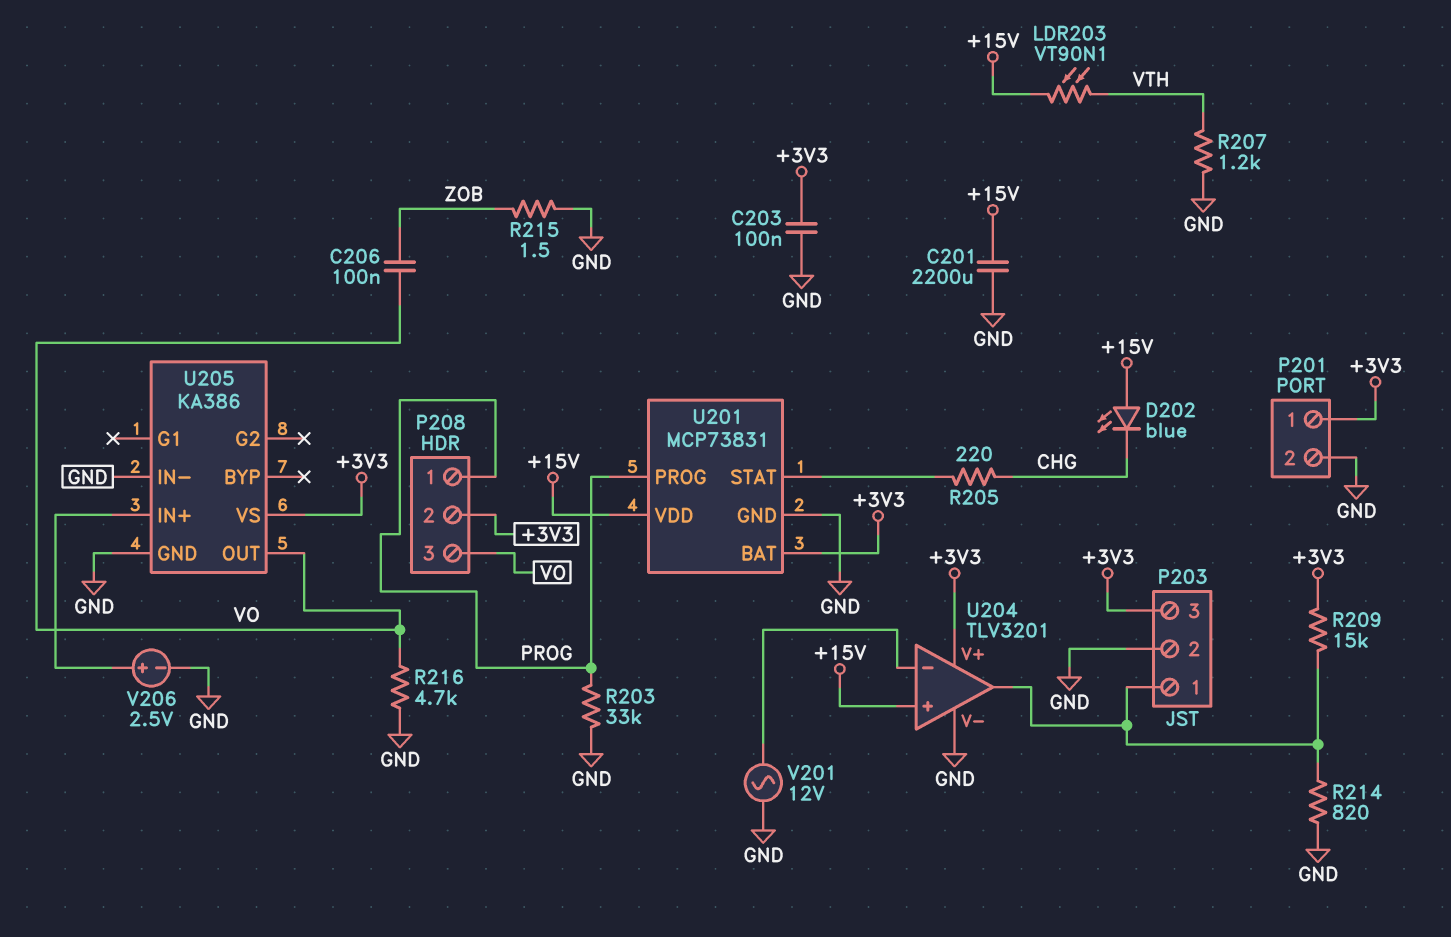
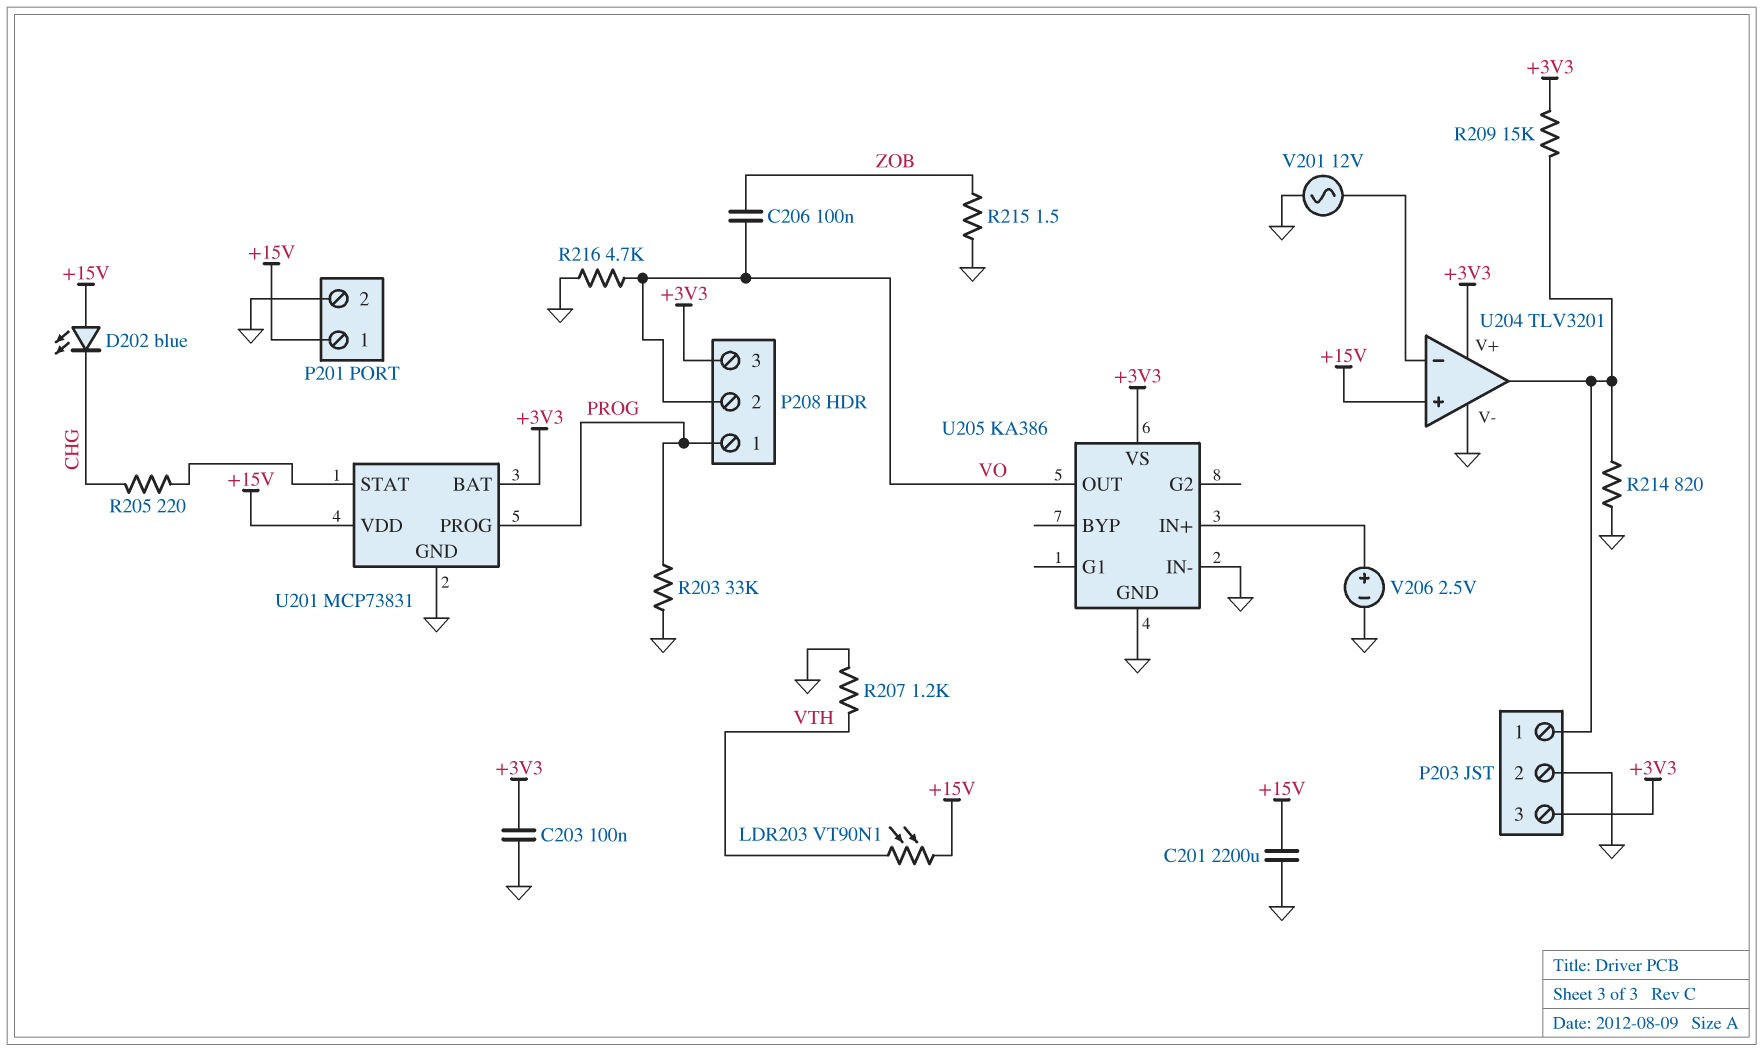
P201 pin 1: +3V3 -> +15V
P208 pin 2: +3V3 -> VO
P208 pin 3: VO -> +3V3

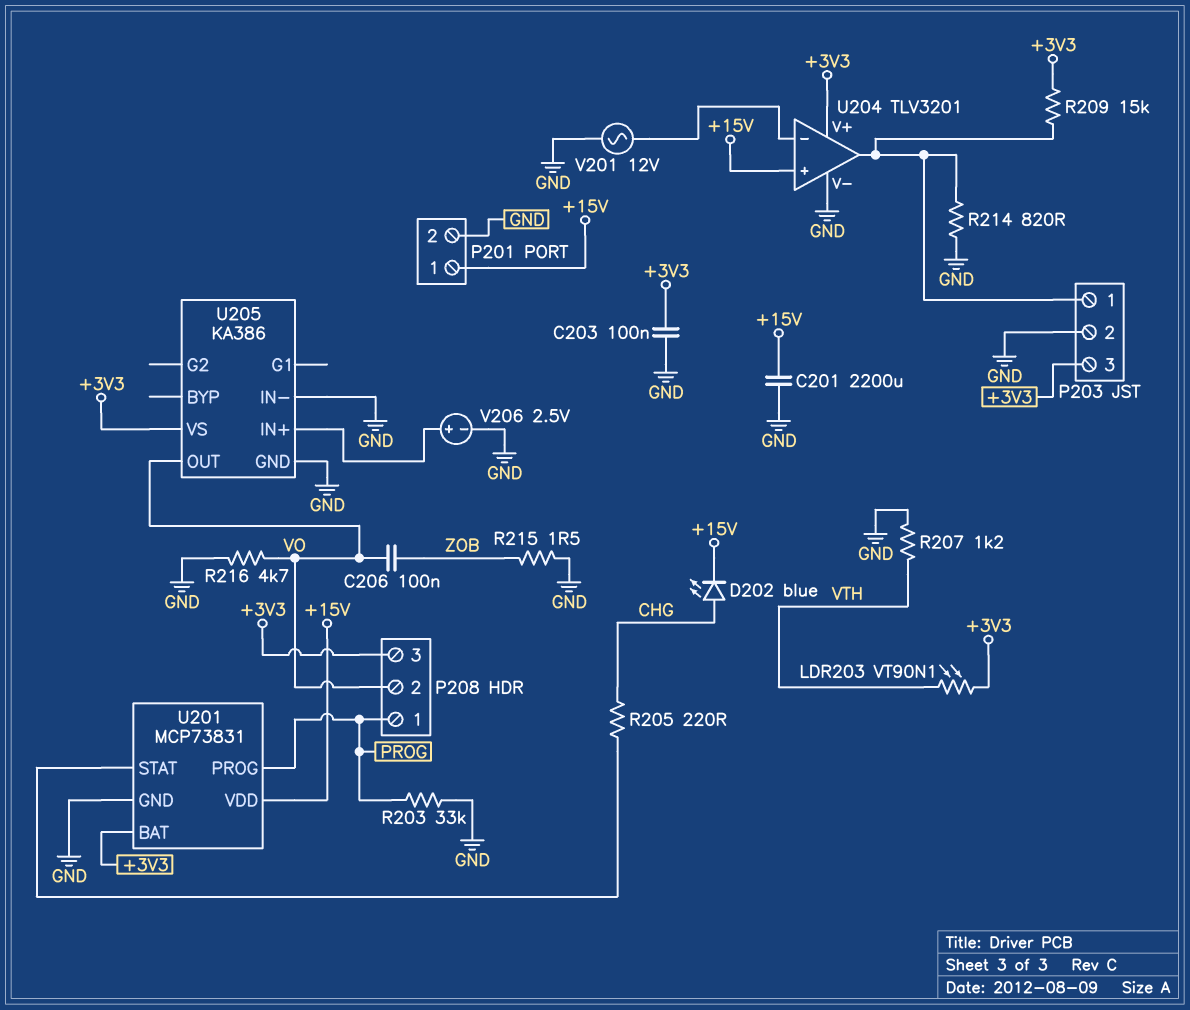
D202: LED blue (A +15V, K CHG) -> LED blue (A CHG, K +15V)
LDR203: VT90N1 (+15V, VTH) -> VT90N1 (+3V3, VTH)

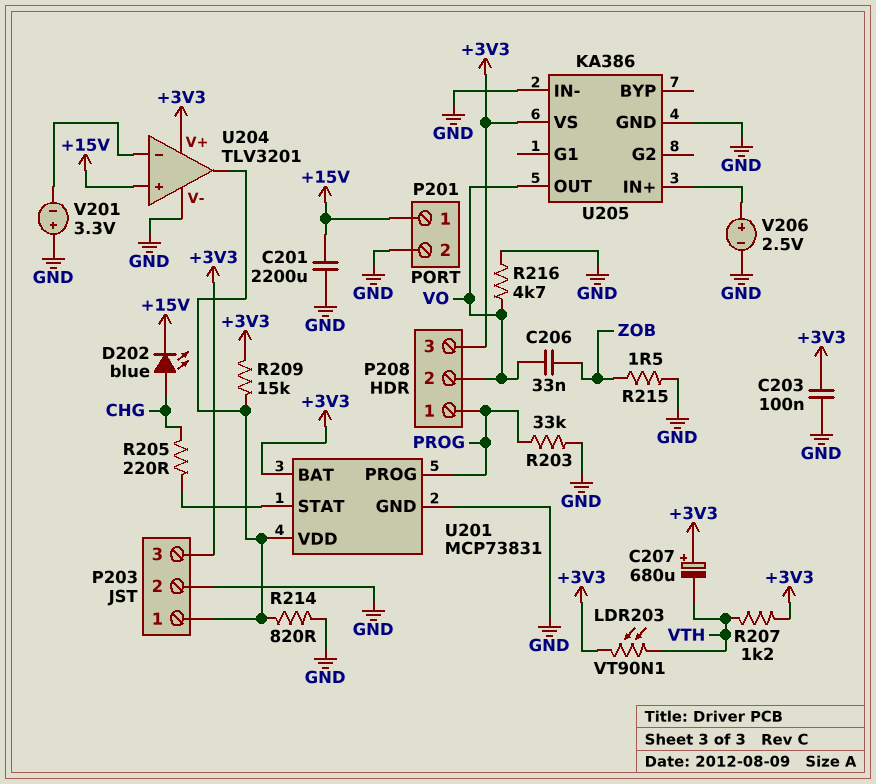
C206: 100nF (VO, ZOB) -> 33nF (VO, ZOB)
C207: none -> 680uF (plus +3V3, minus VTH)
R207: 1.2k (GND, VTH) -> 1.2k (+3V3, VTH)
U201 pin VDD: +15V -> P203/1
V201: AC 12V (GND, U204/in-) -> 3.3V (plus GND, minus U204/in-)

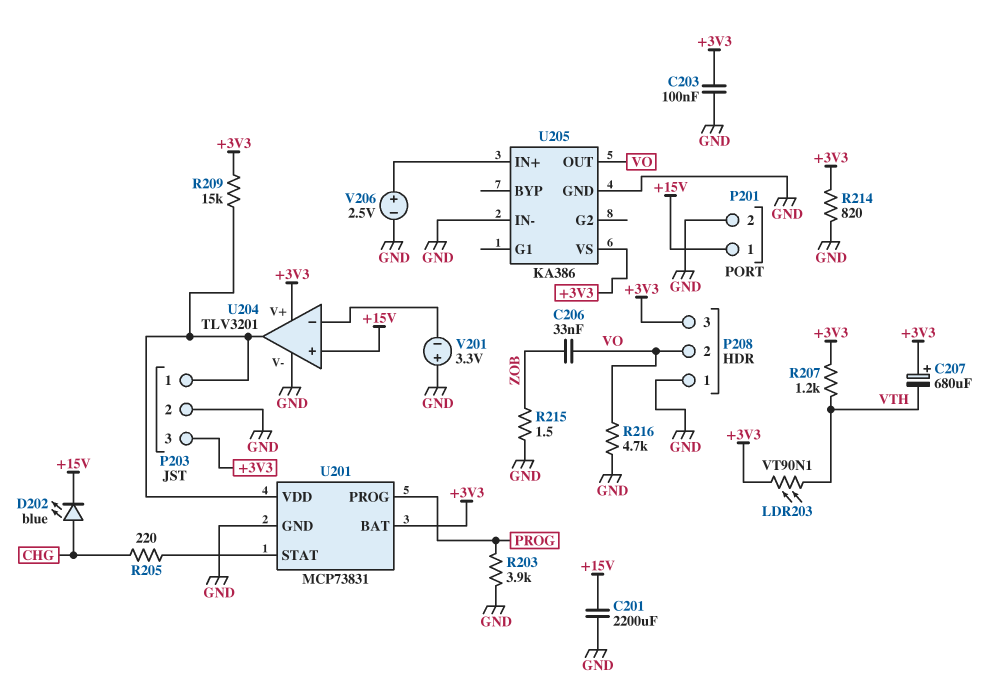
P208 pin 1: PROG -> GND
R203: 33k (GND, PROG) -> 3.9k (GND, PROG)
R214: 820 (GND, P203/1) -> 820 (+3V3, GND)

